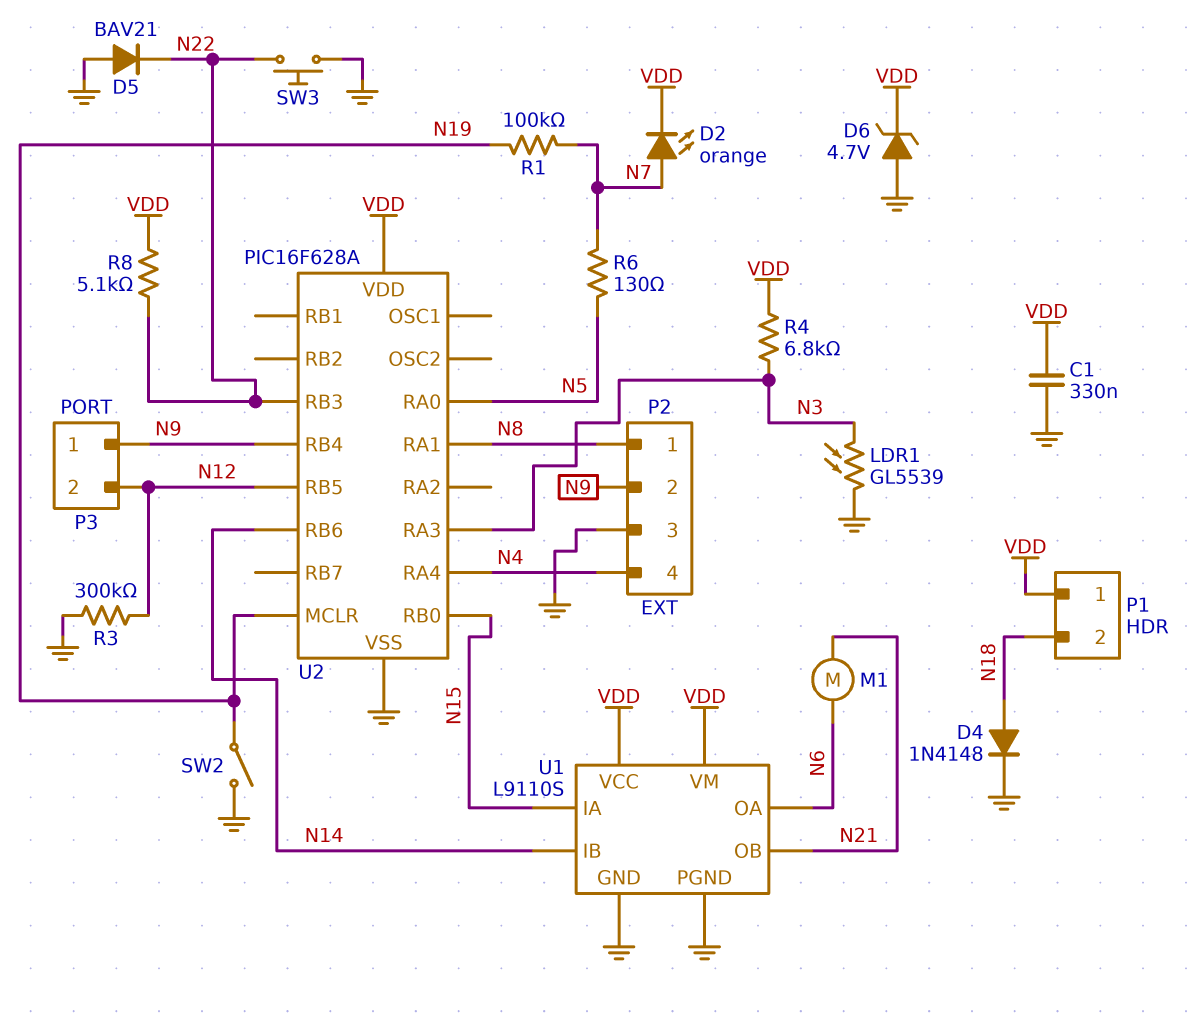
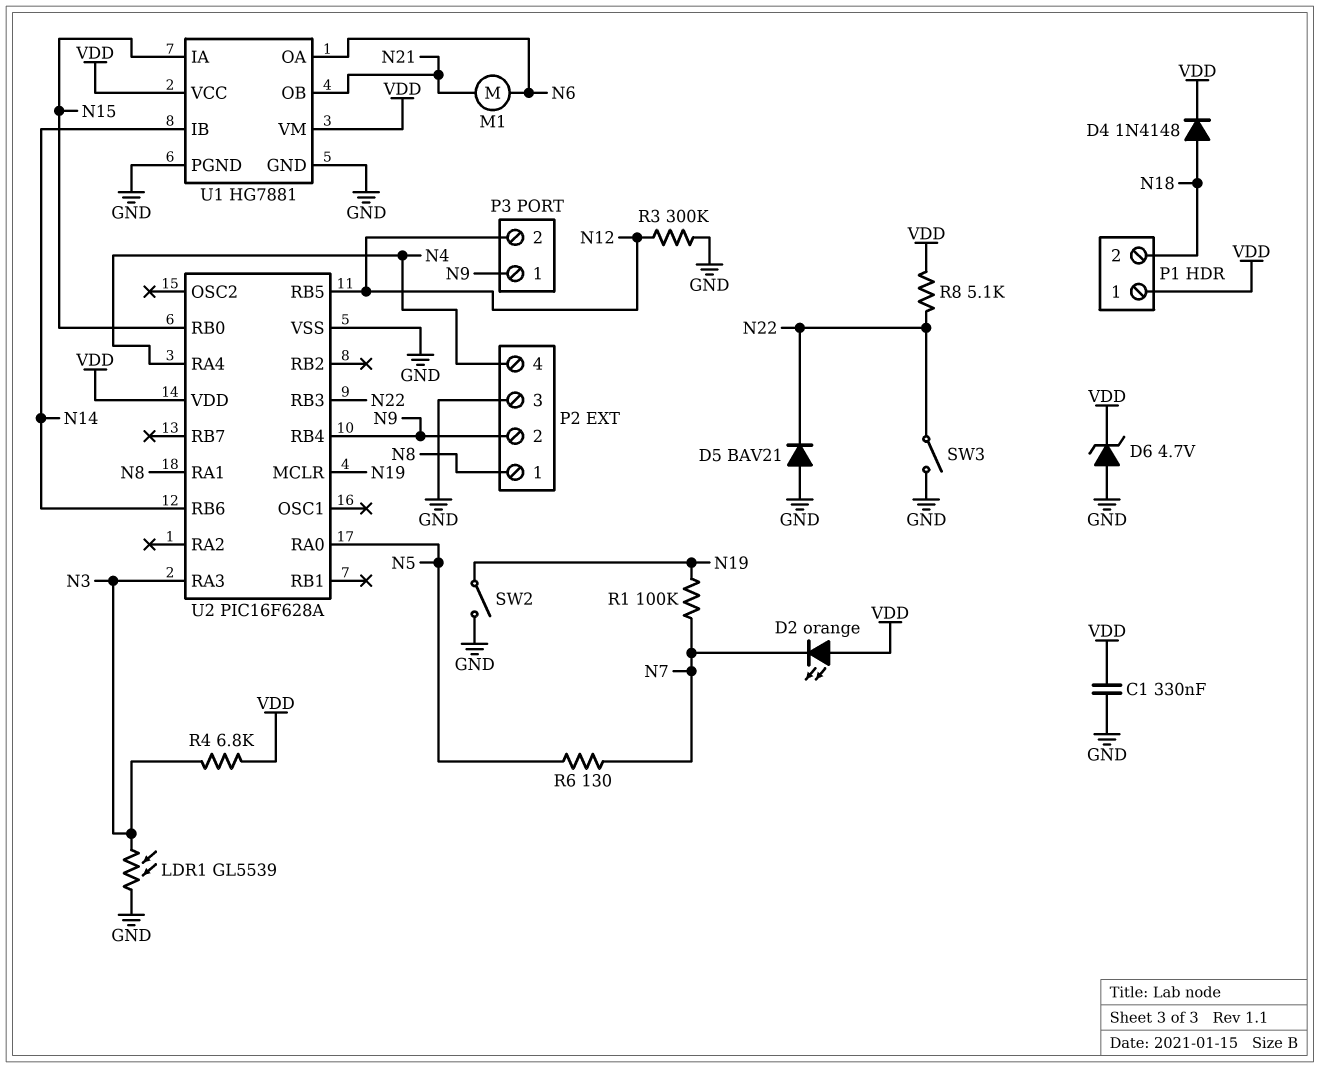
D2: LED orange (A N7, K VDD) -> LED orange (A VDD, K N7)
D4: diode 1N4148 (A N18, K GND) -> diode 1N4148 (A N18, K VDD)
SW3: button (GND, N22) -> switch (GND, N22)
U1: L9110S -> HG7881

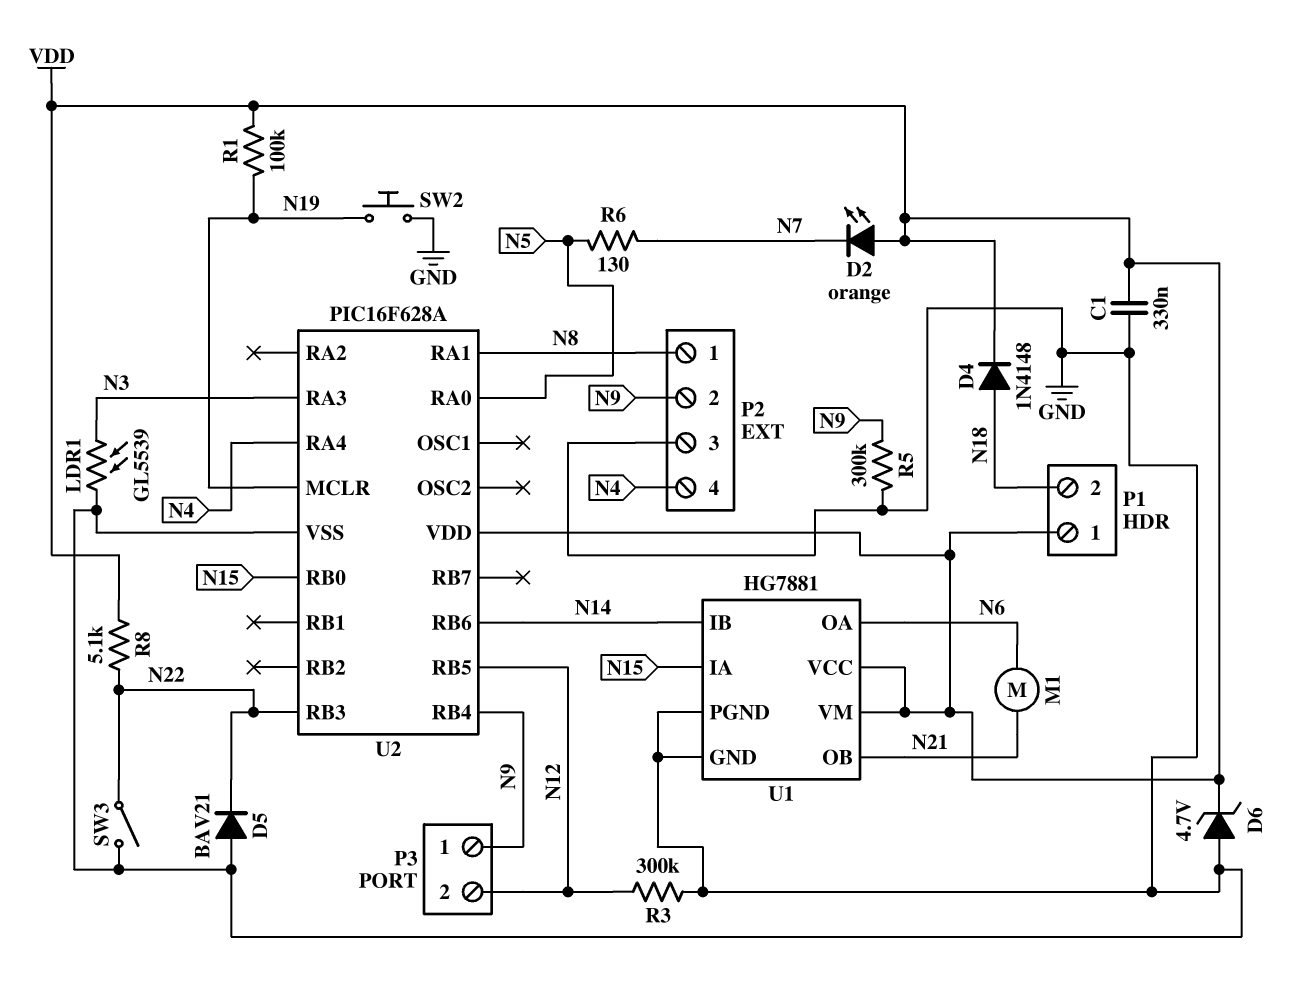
R1: 100k (N7, N19) -> 100k (N19, VDD)
R4: 6.8k (N3, VDD) -> none
R5: none -> 300k (GND, N9)
SW2: switch (GND, N19) -> button (GND, N19)

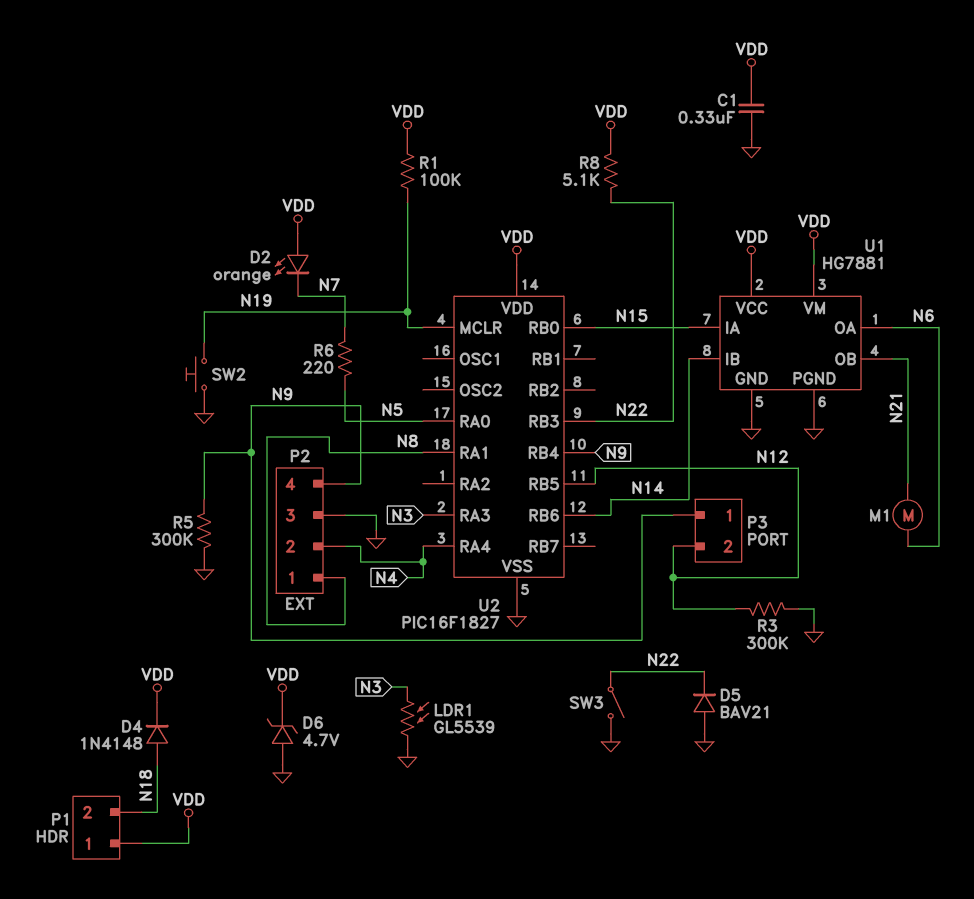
P2 pin 2: N9 -> N4
P2 pin 4: N4 -> N9
R6: 130 (N5, N7) -> 220 (N5, N7)
U2: PIC16F628A -> PIC16F1827

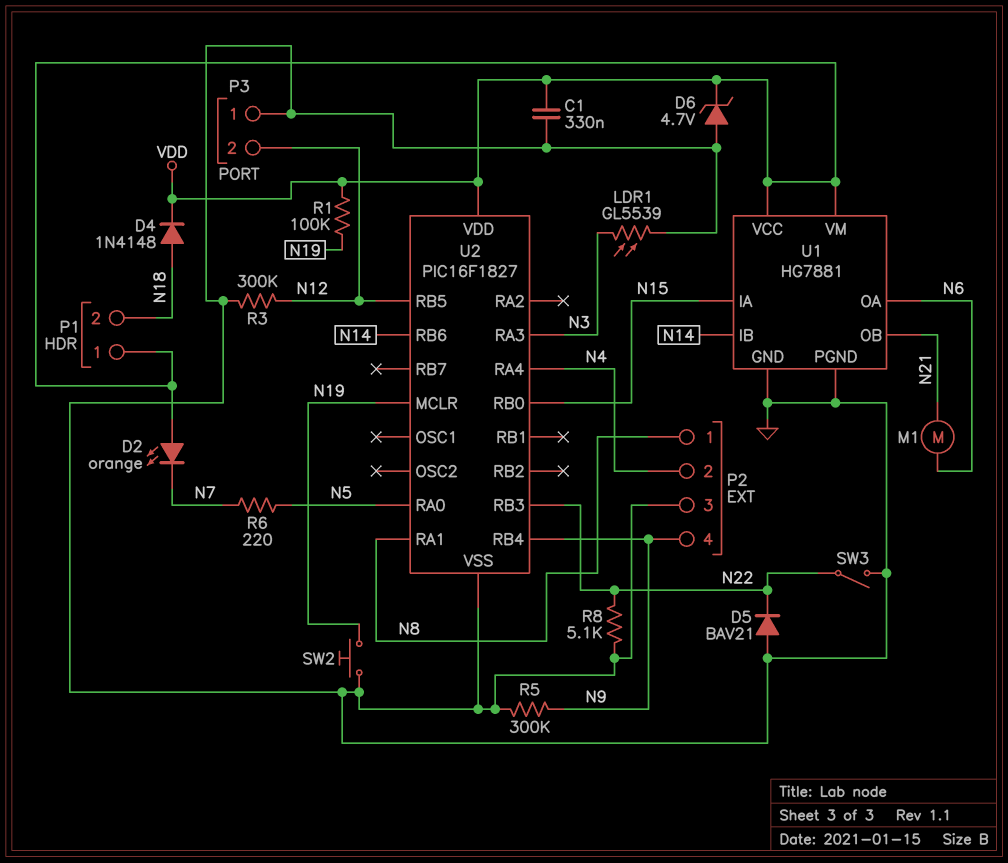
P3 pin 1: N9 -> GND
R8: 5.1k (N22, VDD) -> 5.1k (GND, N22)

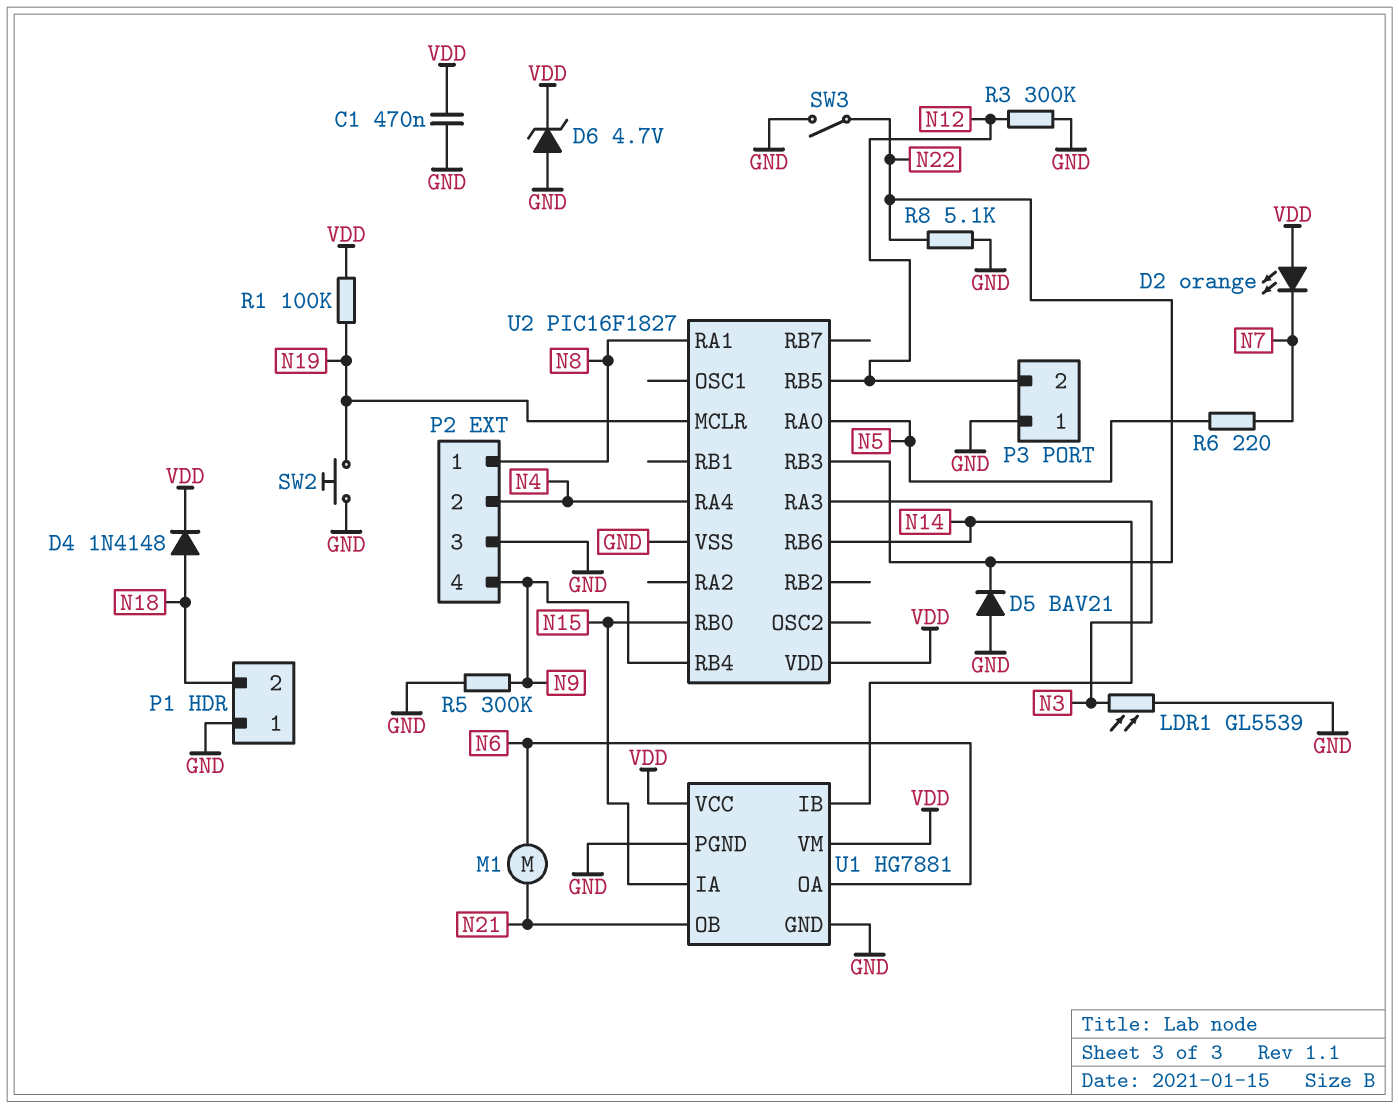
C1: 330nF (GND, VDD) -> 470nF (GND, VDD)
P1 pin 1: VDD -> GND

